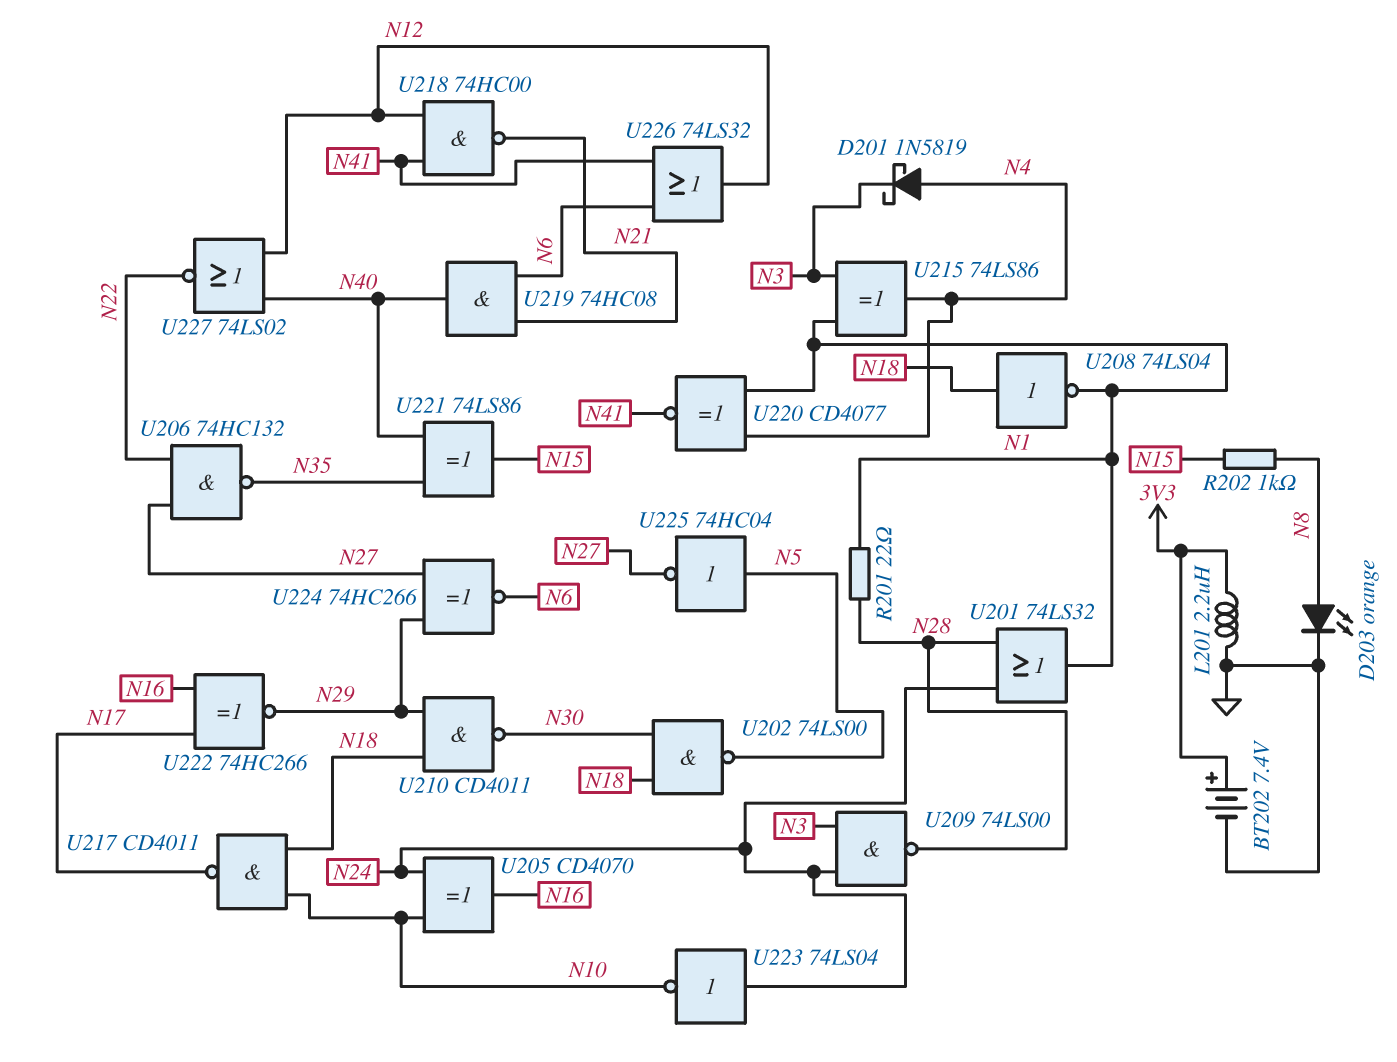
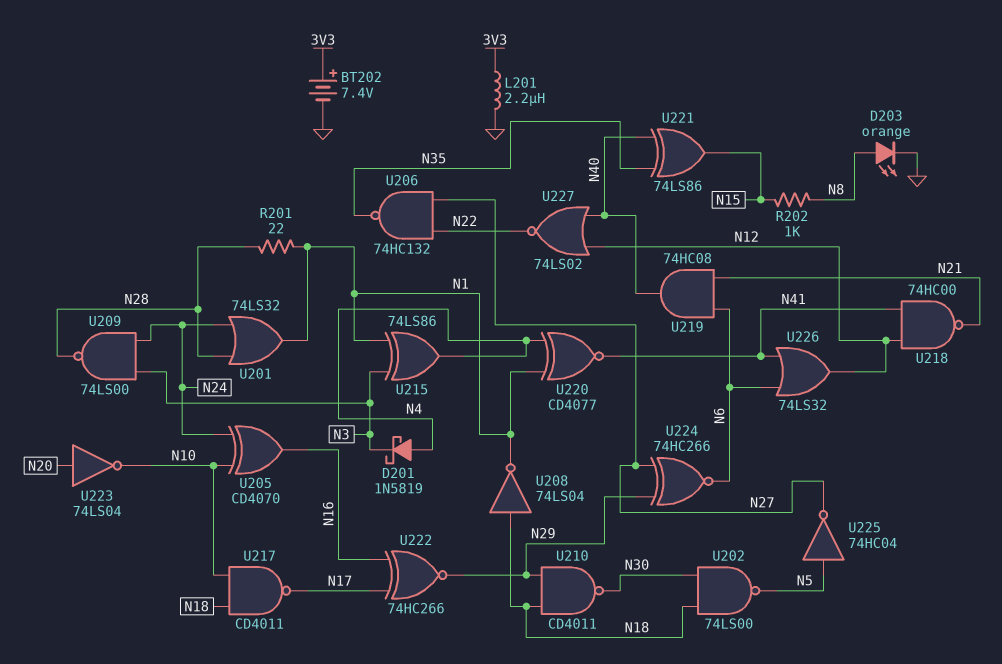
U223: NOT 74LS04 (in N24, out N10) -> NOT 74LS04 (in N20, out N10)

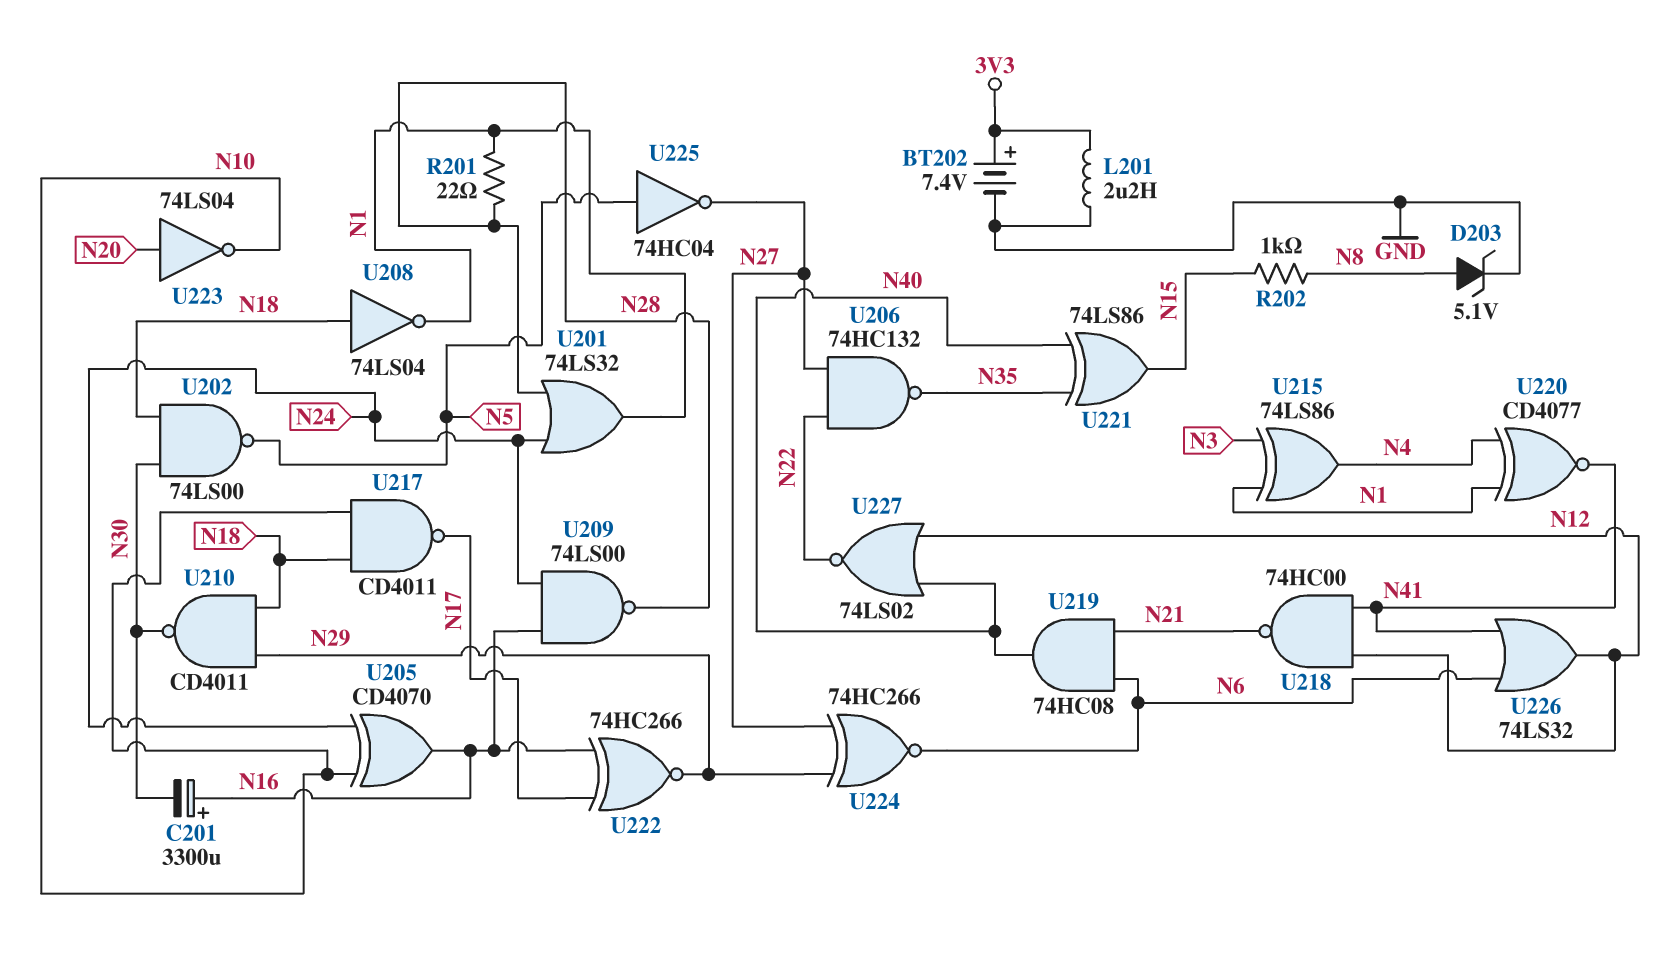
C201: none -> 3300uF (plus N16, minus N30)
D201: schottky 1N5819 (A N4, K N3) -> none
D203: LED orange (A N8, K GND) -> zener 5.1V (A N8, K GND)
U209: NAND 74LS00 (in N3, in N24, out N28) -> NAND 74LS00 (in N16, in N24, out N28)

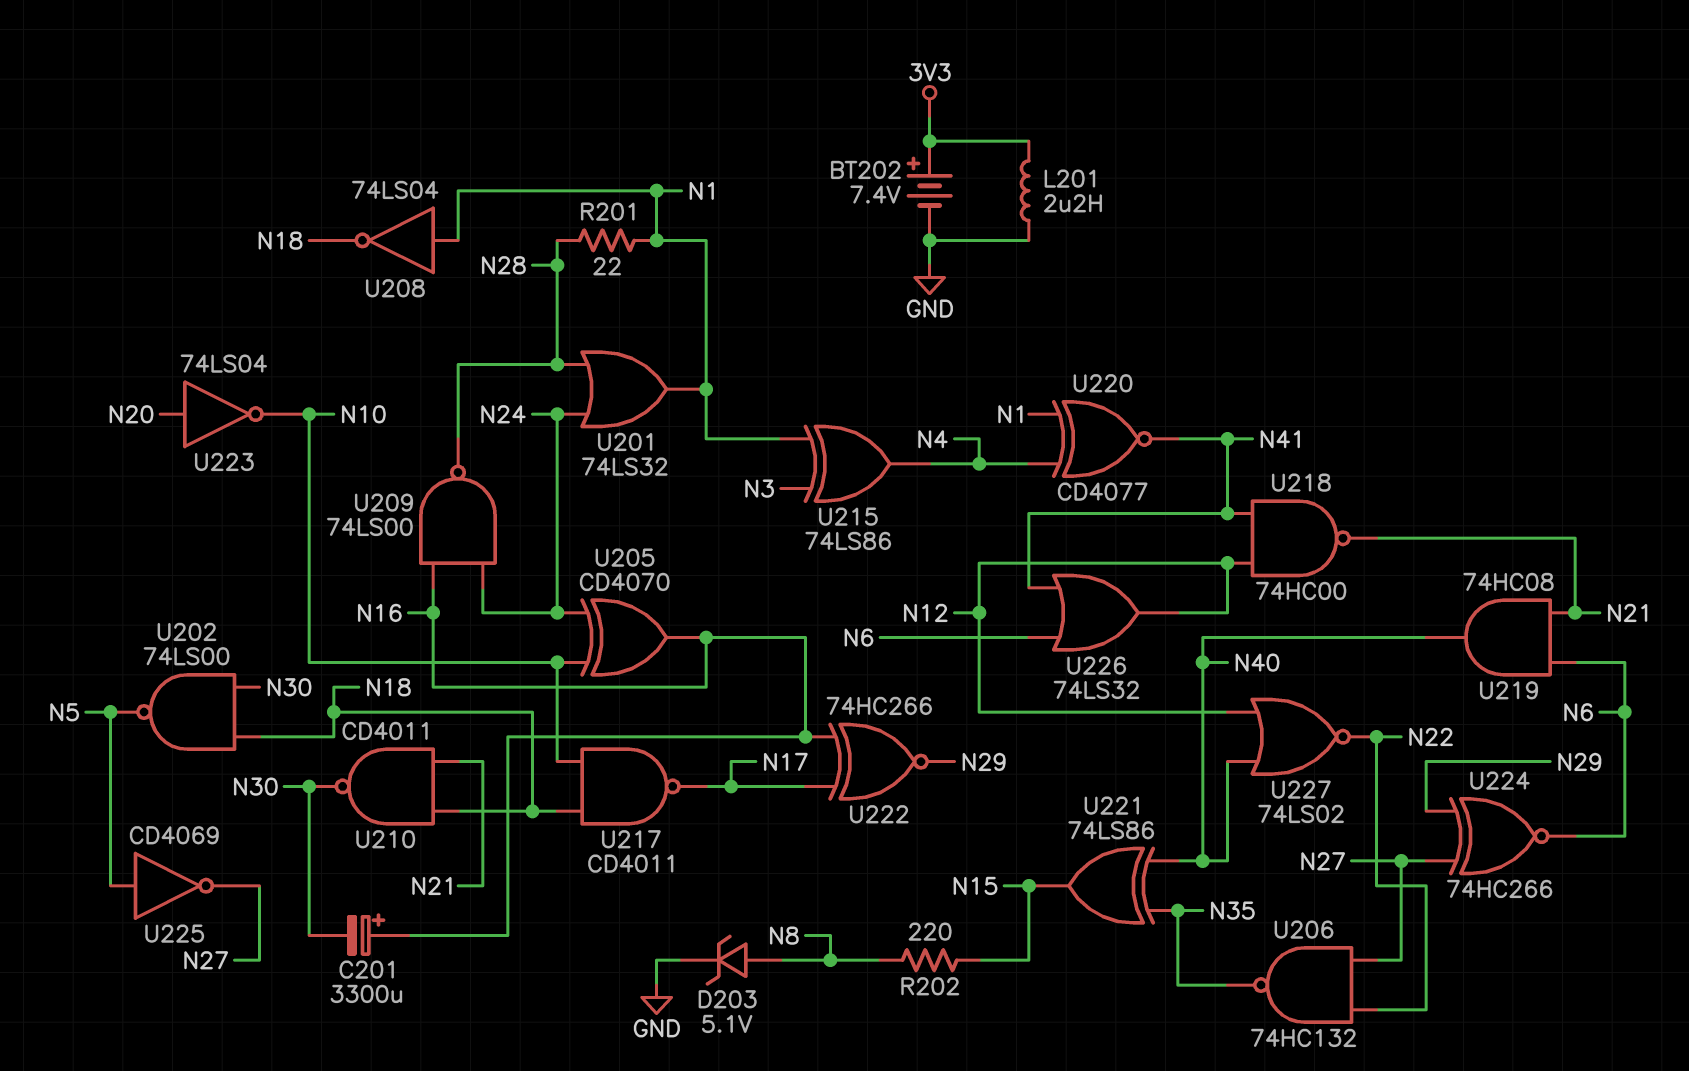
R202: 1k (N8, N15) -> 220 (N8, N15)
U208: NOT 74LS04 (in N18, out N1) -> NOT 74LS04 (in N1, out N18)
U210: NAND CD4011 (in N18, in N29, out N30) -> NAND CD4011 (in N18, in N21, out N30)
U225: NOT 74HC04 (in N5, out N27) -> NOT CD4069 (in N5, out N27)

